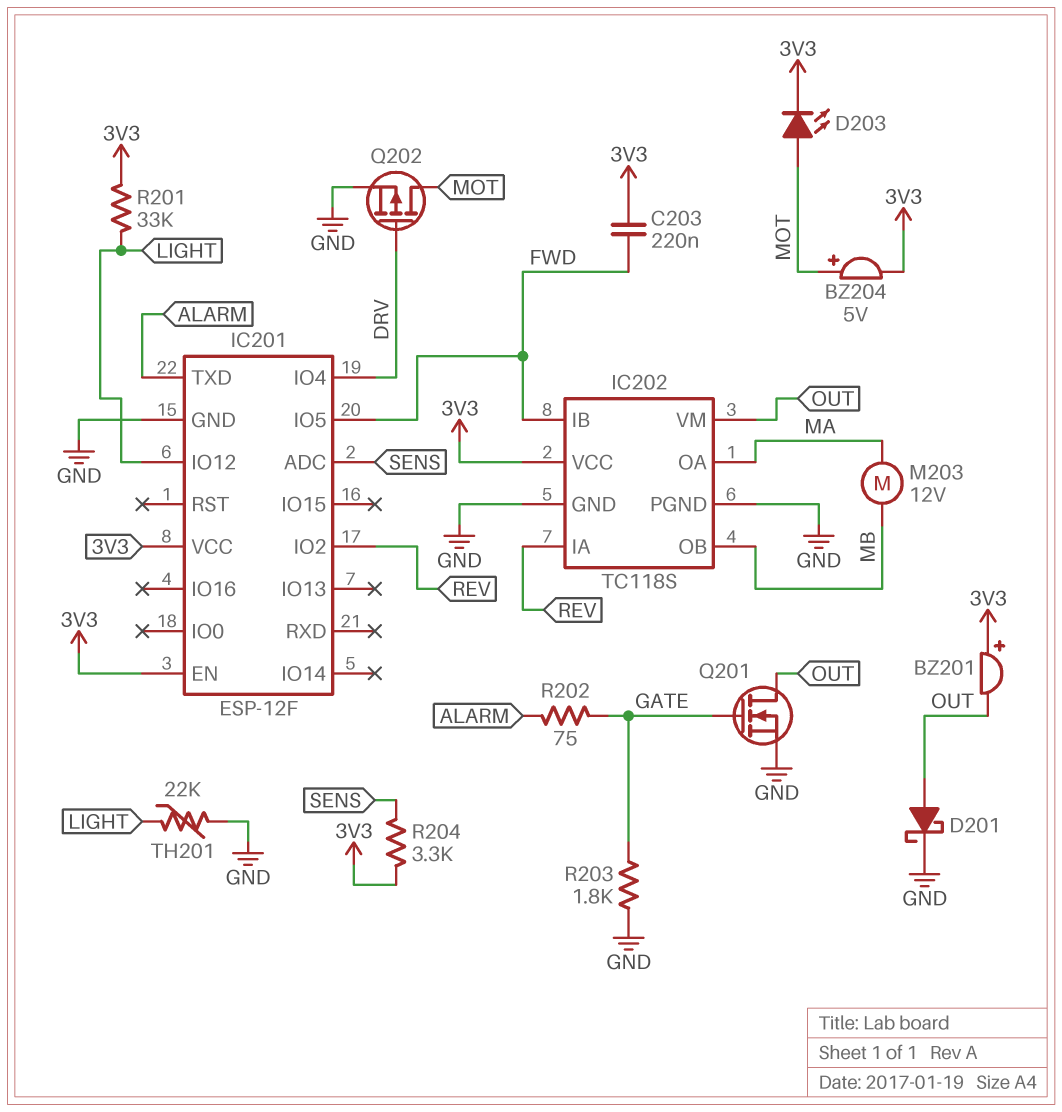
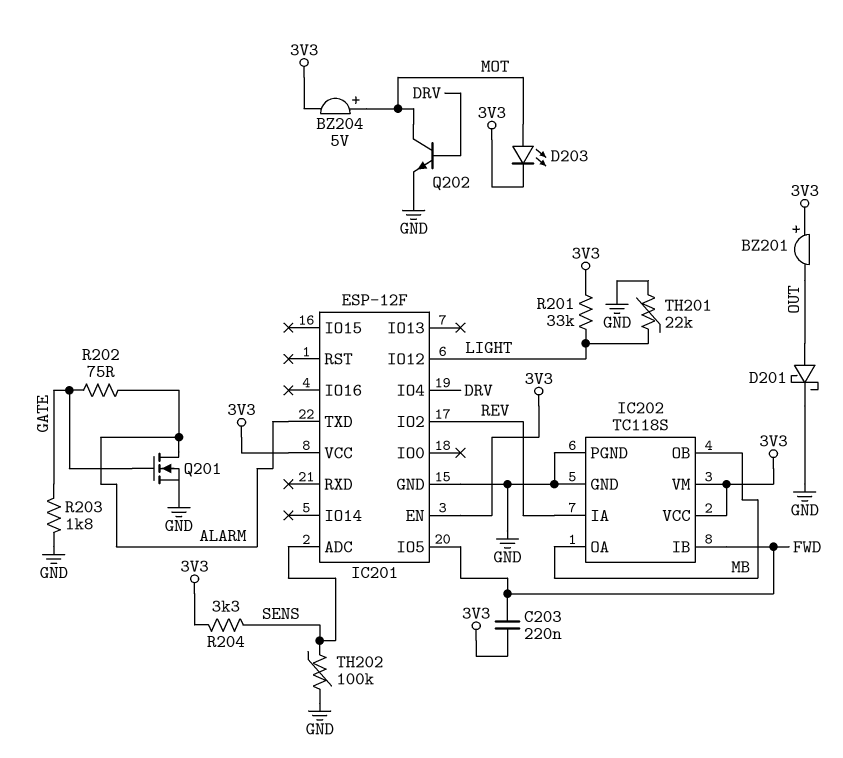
IC202 pin OA: MA -> MB
IC202 pin VM: OUT -> 3V3
M203: motor 12V (MA, MB) -> none
Q201: NMOS (G GATE, D OUT, S GND) -> NMOS (G GATE, D ALARM, S GND)
Q202: PMOS (G DRV, D MOT, S GND) -> NPN (B DRV, C MOT, E GND)
TH202: none -> 100k (GND, SENS)

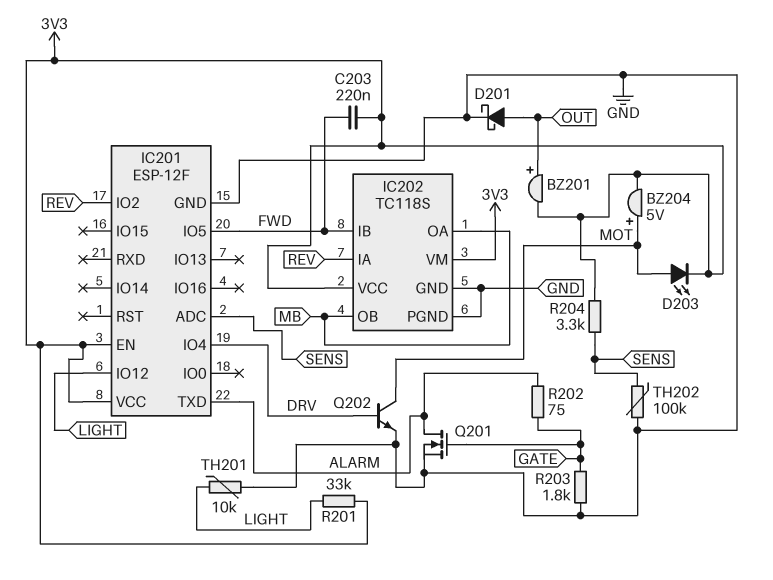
BZ201: buzzer (plus 3V3, minus OUT) -> buzzer (plus OUT, minus 3V3)
TH201: 22k (GND, LIGHT) -> 10k (GND, LIGHT)

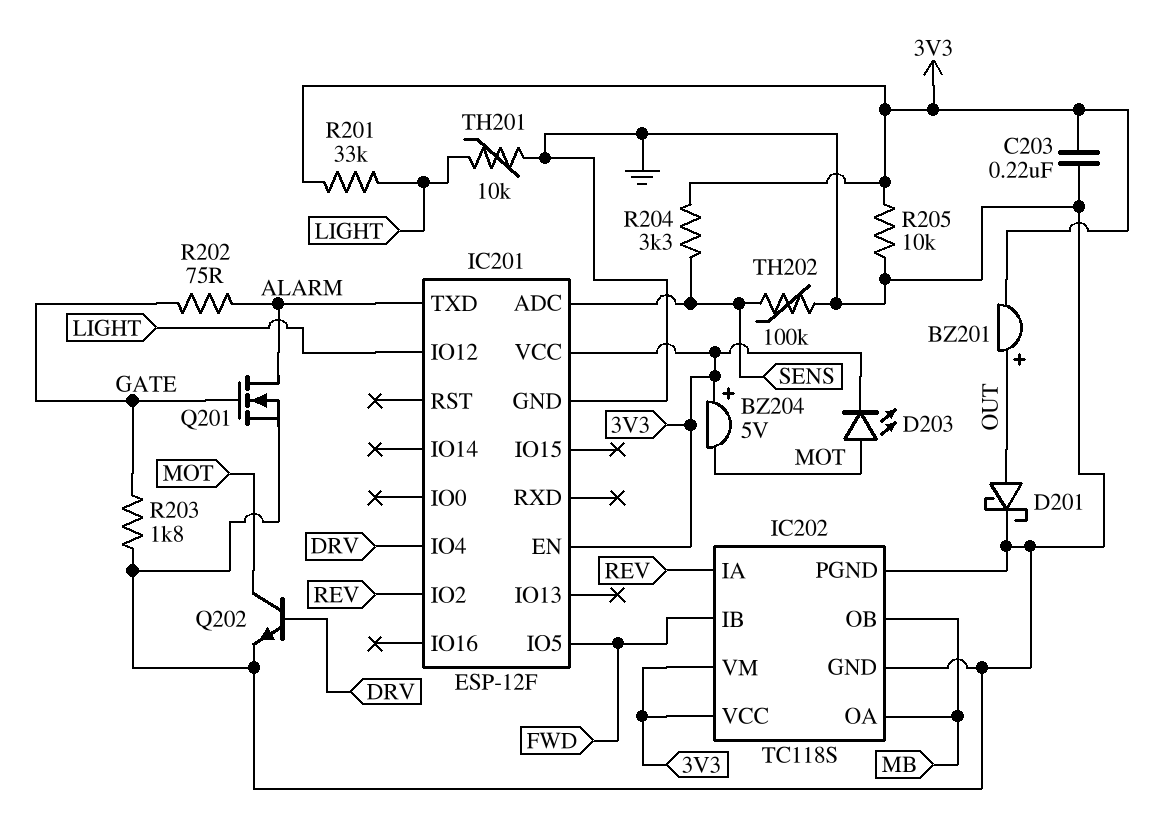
BZ204: buzzer 5V (plus MOT, minus 3V3) -> buzzer 5V (plus 3V3, minus MOT)
C203: 220nF (3V3, FWD) -> 220nF (3V3, GND)
R205: none -> 10k (3V3, GND)

